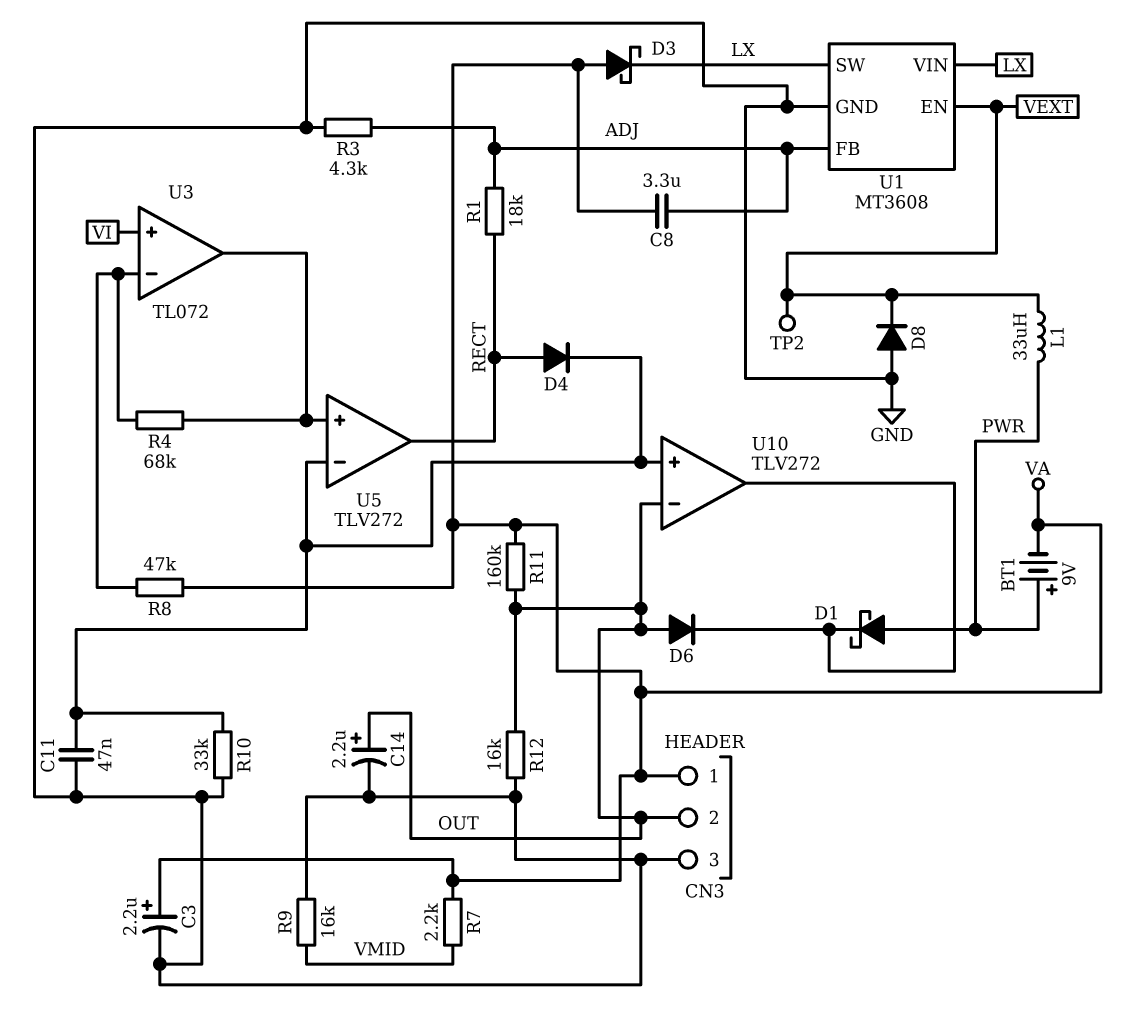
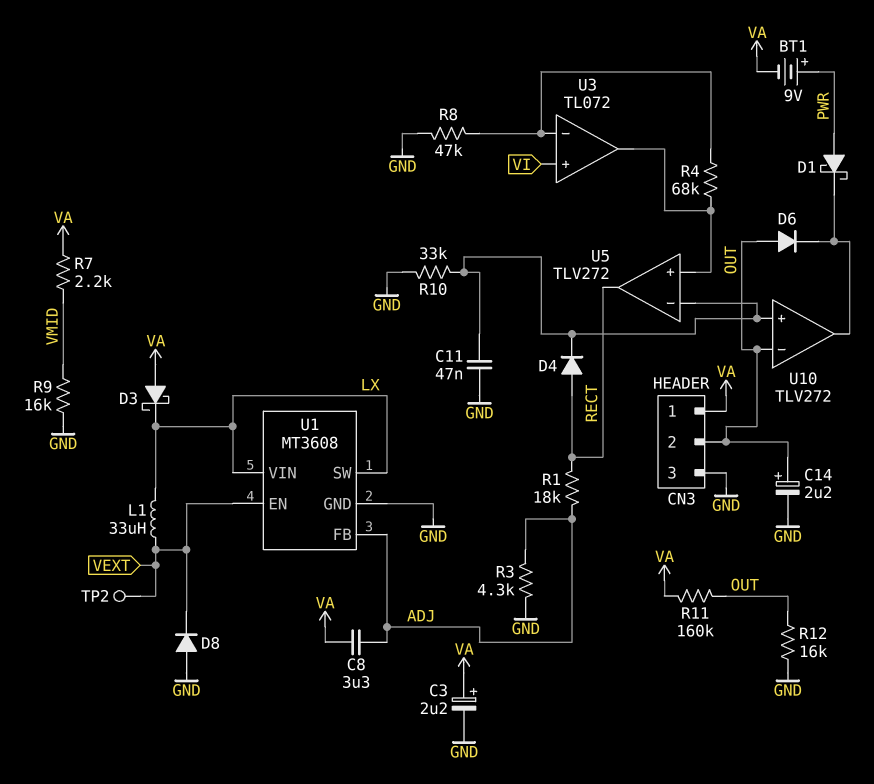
L1: 33uH (PWR, VEXT) -> 33uH (LX, VEXT)
R8: 47k (U3/in-, VA) -> 47k (GND, U3/in-)

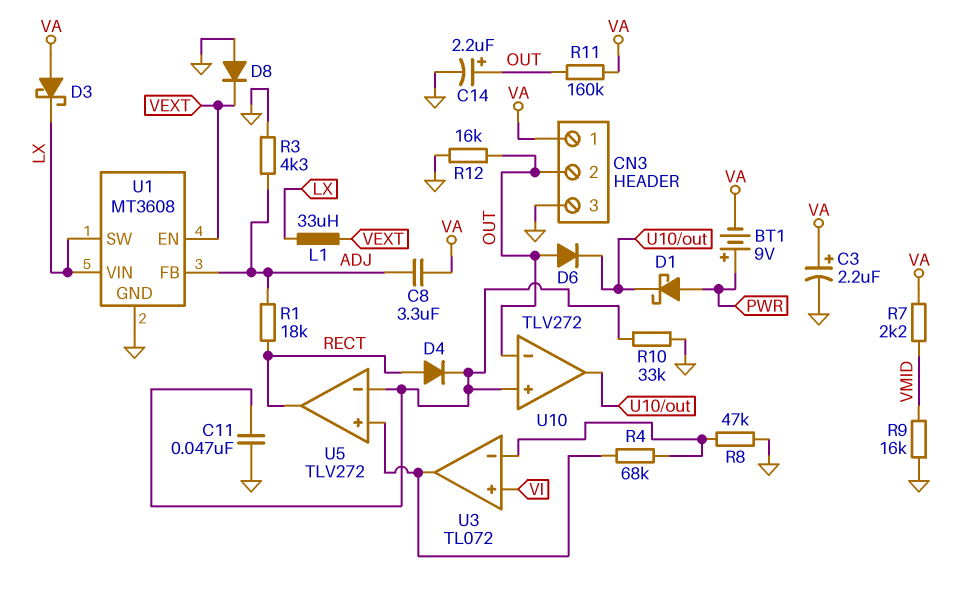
TP2: test point (VEXT) -> none

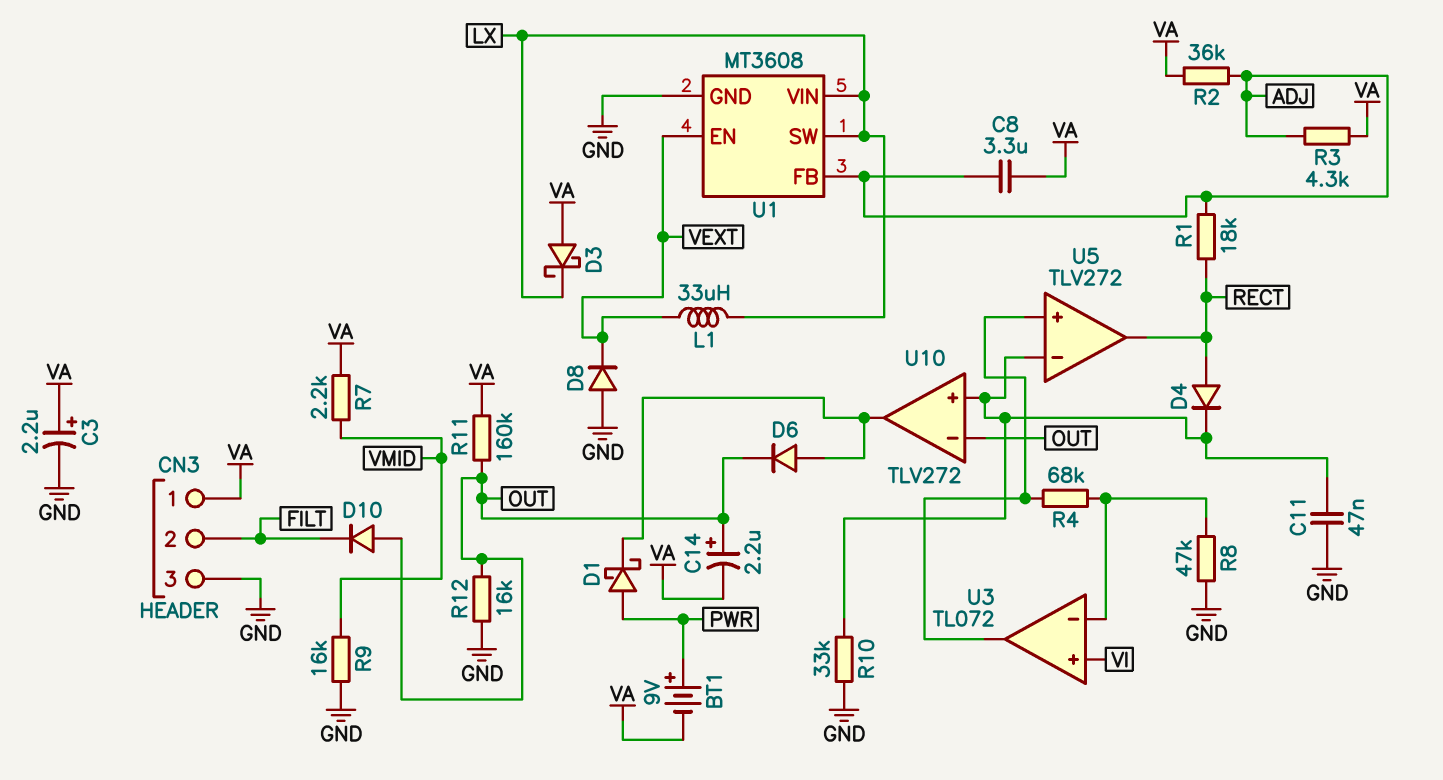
C14: 2.2uF (plus OUT, minus GND) -> 2.2uF (plus OUT, minus VA)
CN3 pin 2: OUT -> FILT
D6: diode (A OUT, K U10/out) -> diode (A U10/out, K OUT)
D10: none -> diode (A OUT, K FILT)
R2: none -> 36k (ADJ, VA)
R3: 4.3k (ADJ, GND) -> 4.3k (ADJ, VA)

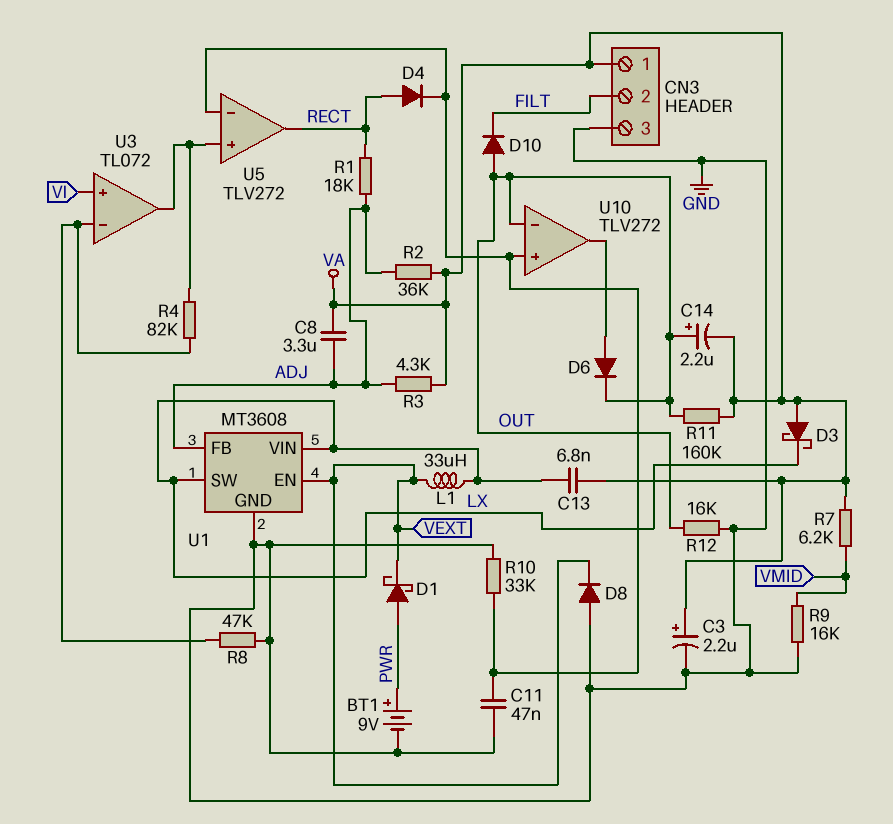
BT1: 9V (plus PWR, minus VA) -> 9V (plus PWR, minus GND)
C13: none -> 6.8nF (LX, VA)
D1: schottky (A PWR, K U10/out) -> schottky (A PWR, K VEXT)
R4: 68k (U3/in-, U3/out) -> 82k (U3/in-, U3/out)
R7: 2.2k (VA, VMID) -> 6.2k (VA, VMID)

